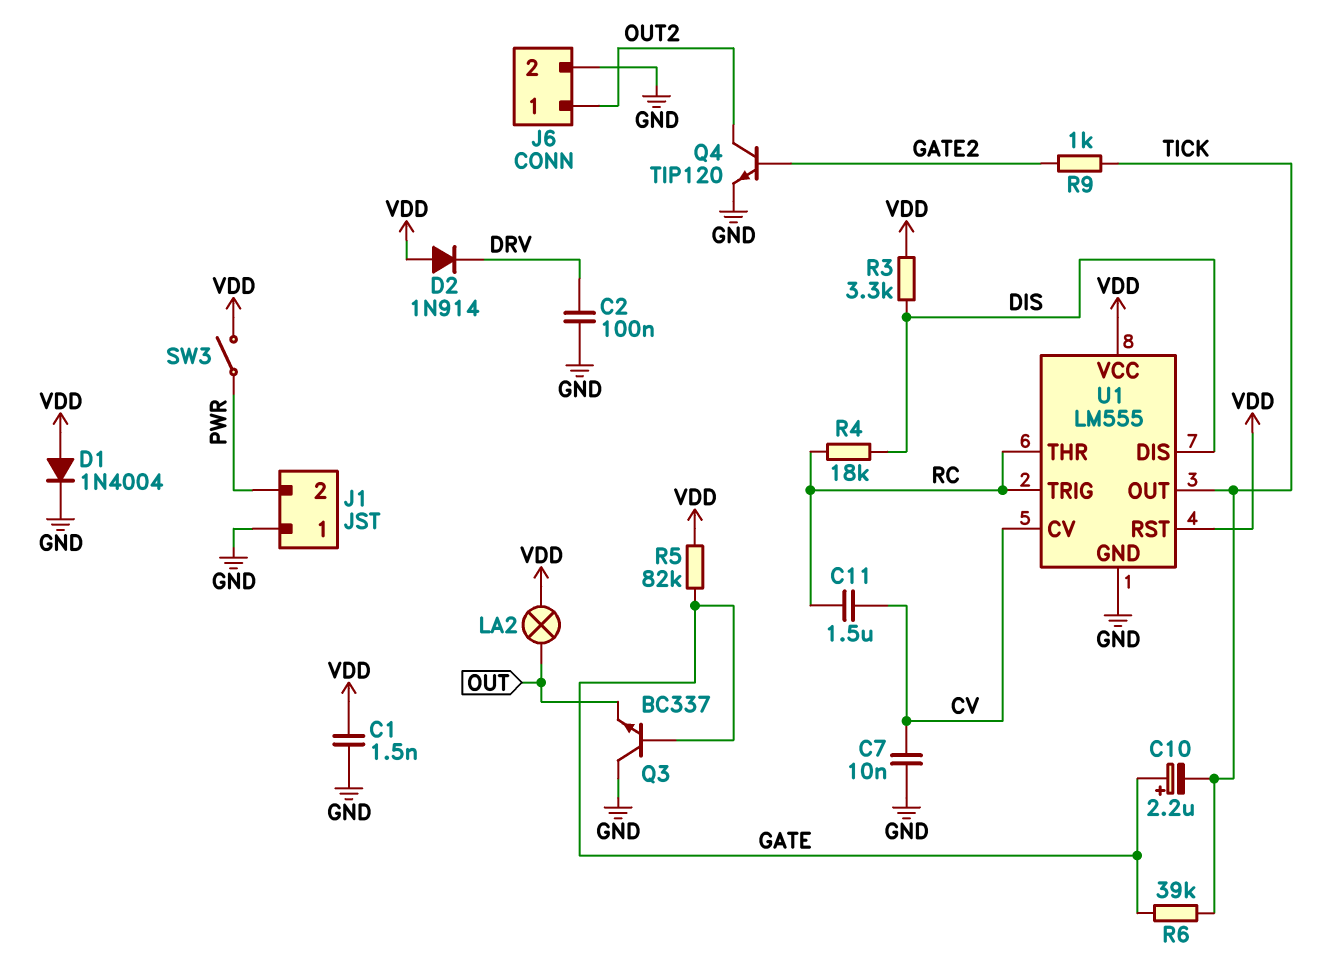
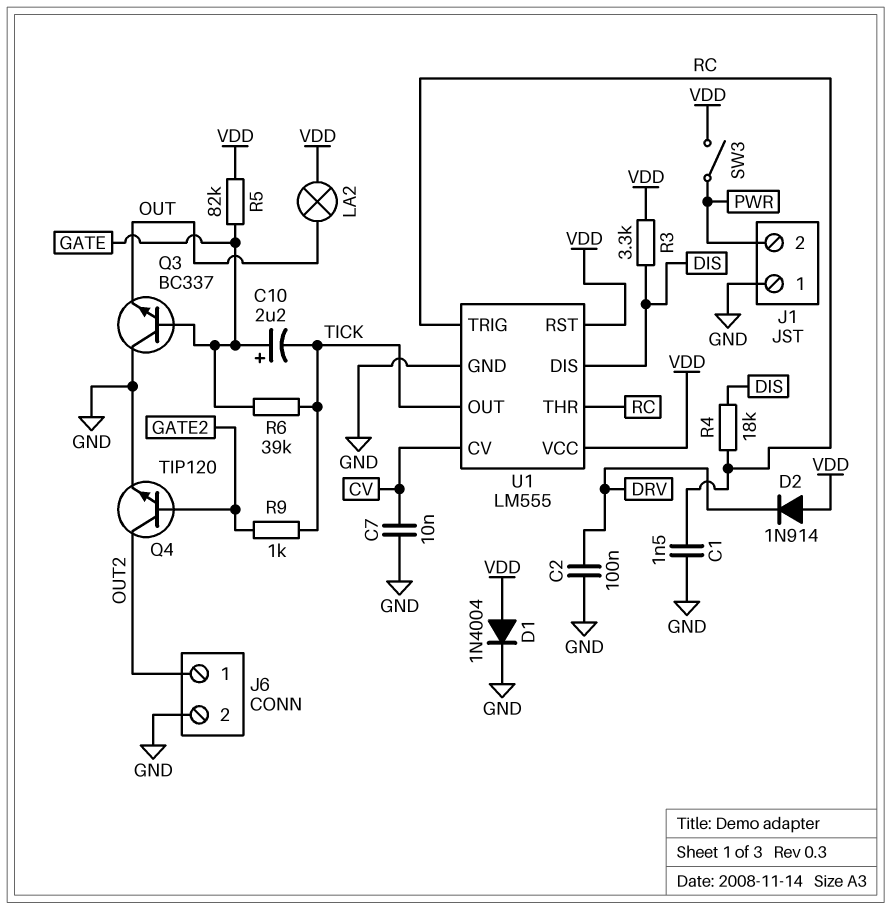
C1: 1.5nF (GND, VDD) -> 1.5nF (GND, RC)
C11: 1.5uF (CV, RC) -> none

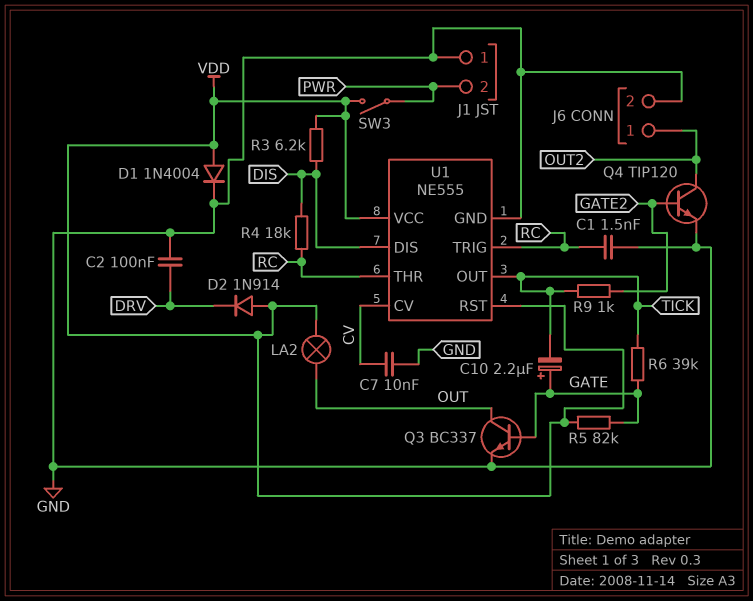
Q3: NPN BC337 (B GATE, C GND, E OUT) -> NPN BC337 (B GATE, C OUT, E GND)
R3: 3.3k (DIS, VDD) -> 6.2k (DIS, VDD)
U1: LM555 -> NE555

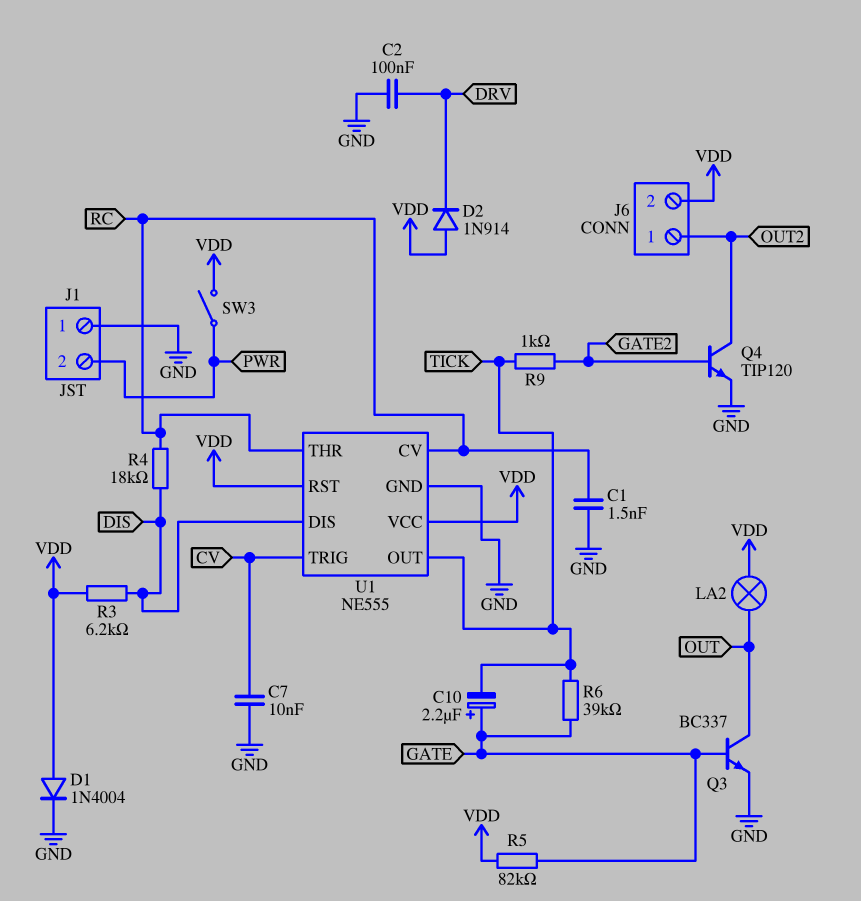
J6 pin 2: GND -> VDD
U1 pin CV: CV -> RC
U1 pin TRIG: RC -> CV

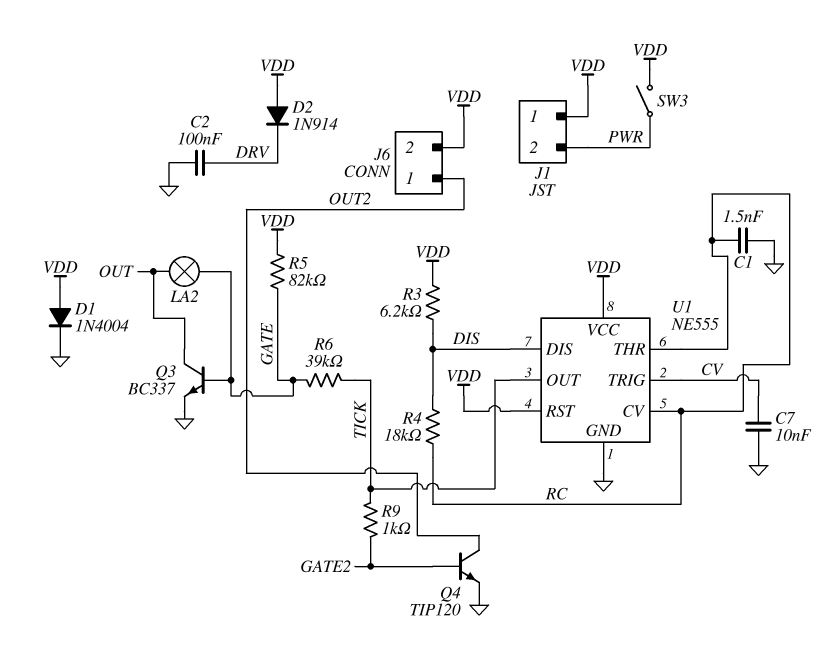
C10: 2.2uF (plus GATE, minus TICK) -> none
J1 pin 1: GND -> VDD
LA2: lamp (OUT, VDD) -> lamp (GATE, OUT)

